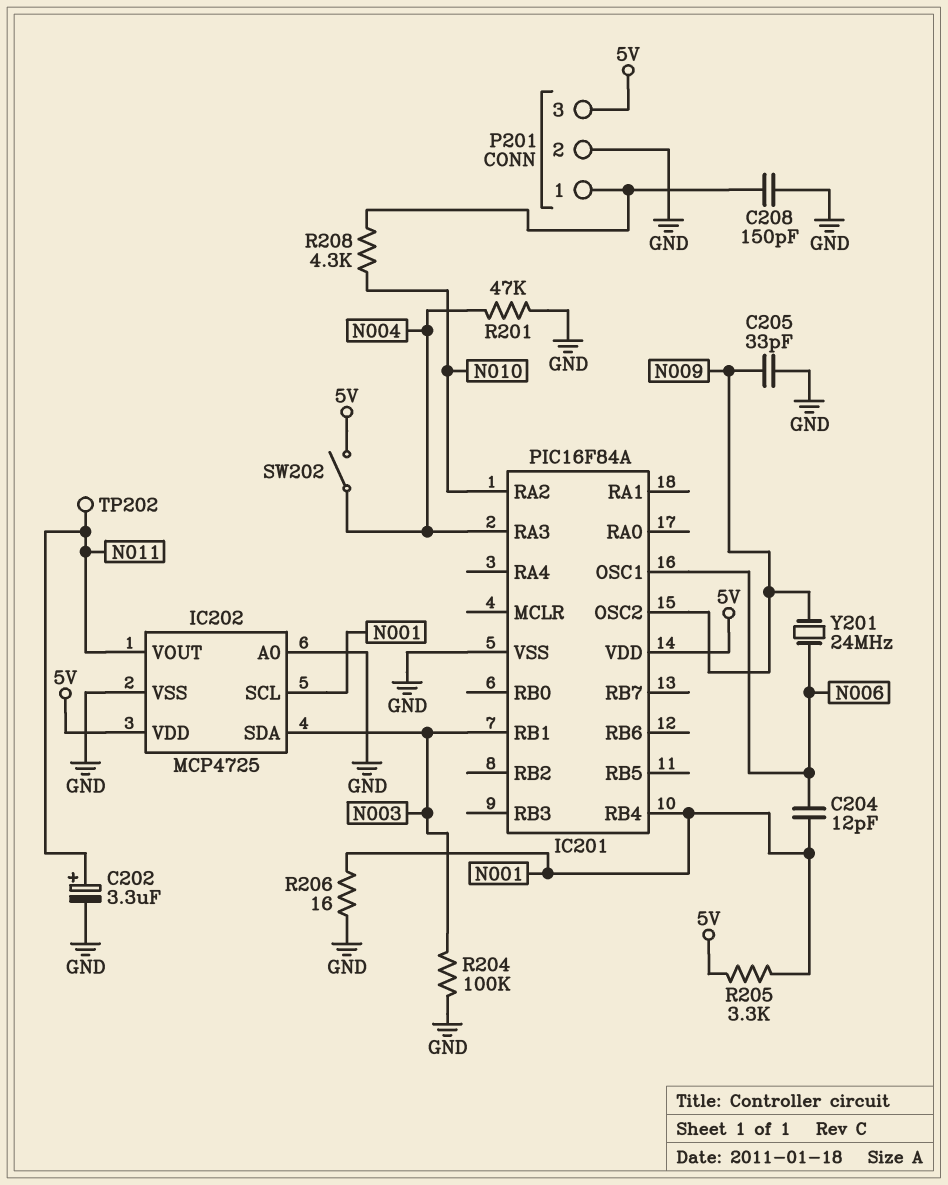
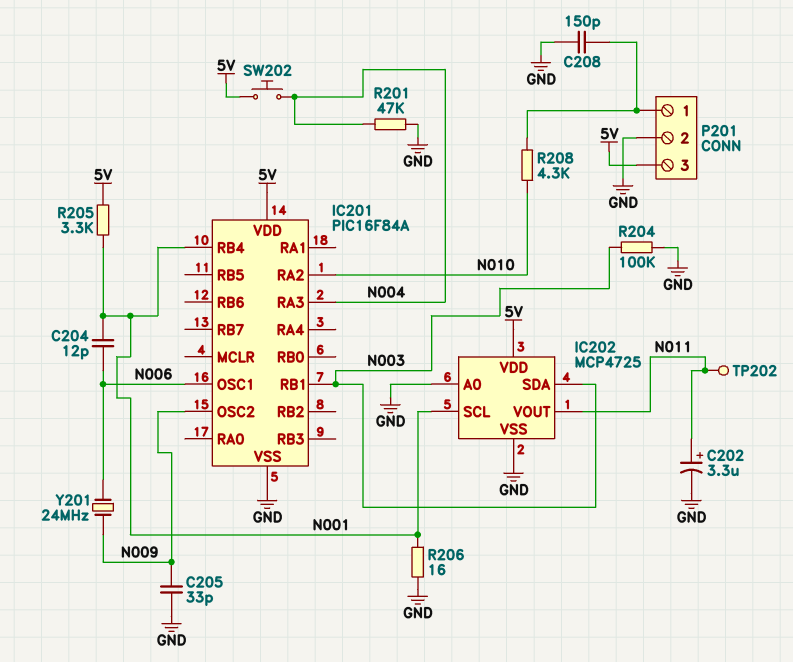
SW202: switch (5V, N004) -> button (5V, N004)

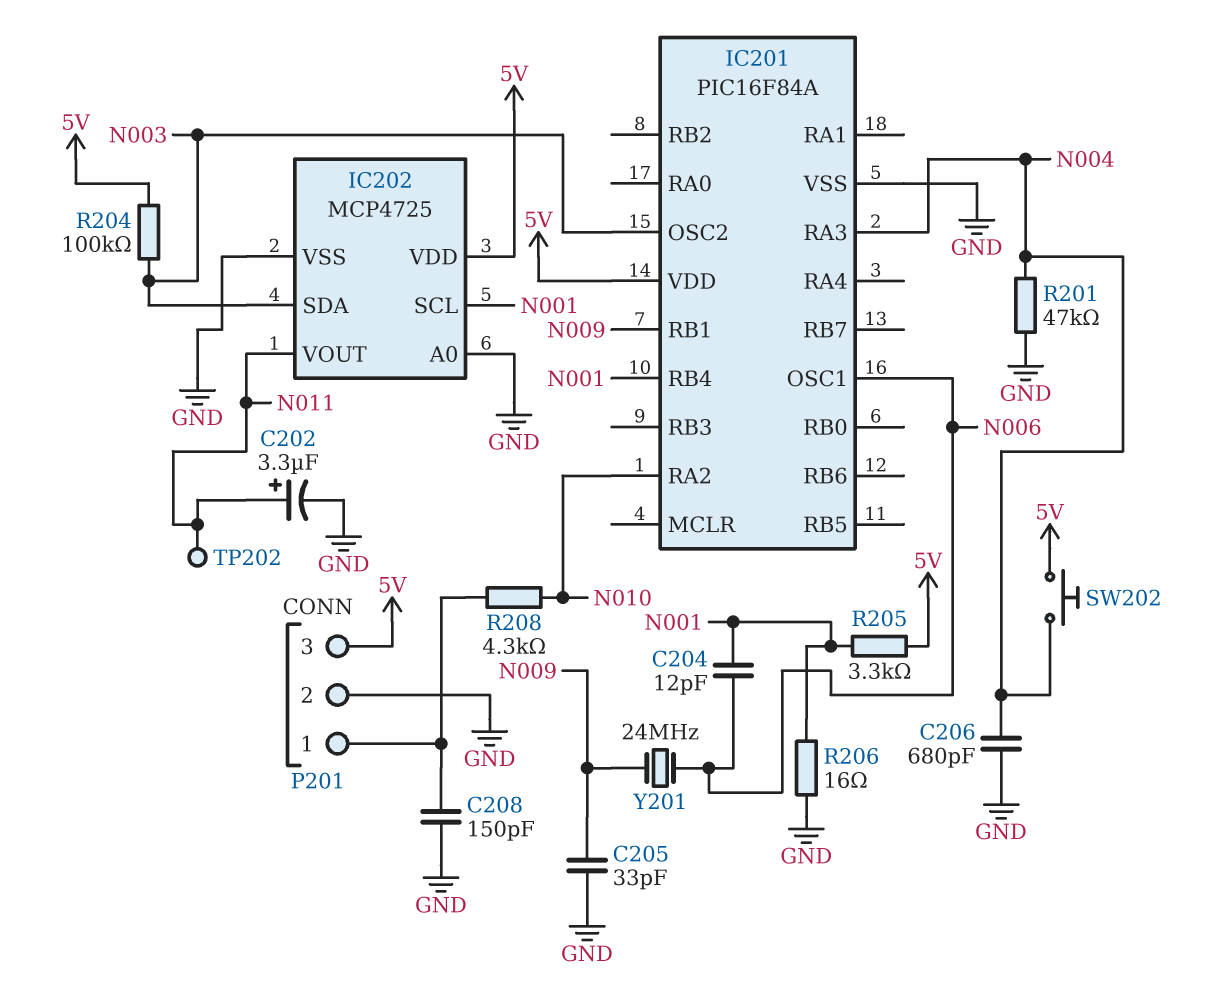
C206: none -> 680pF (GND, N004)
IC201 pin OSC2: N009 -> N003
IC201 pin RB1: N003 -> N009
R204: 100k (GND, N003) -> 100k (5V, N003)

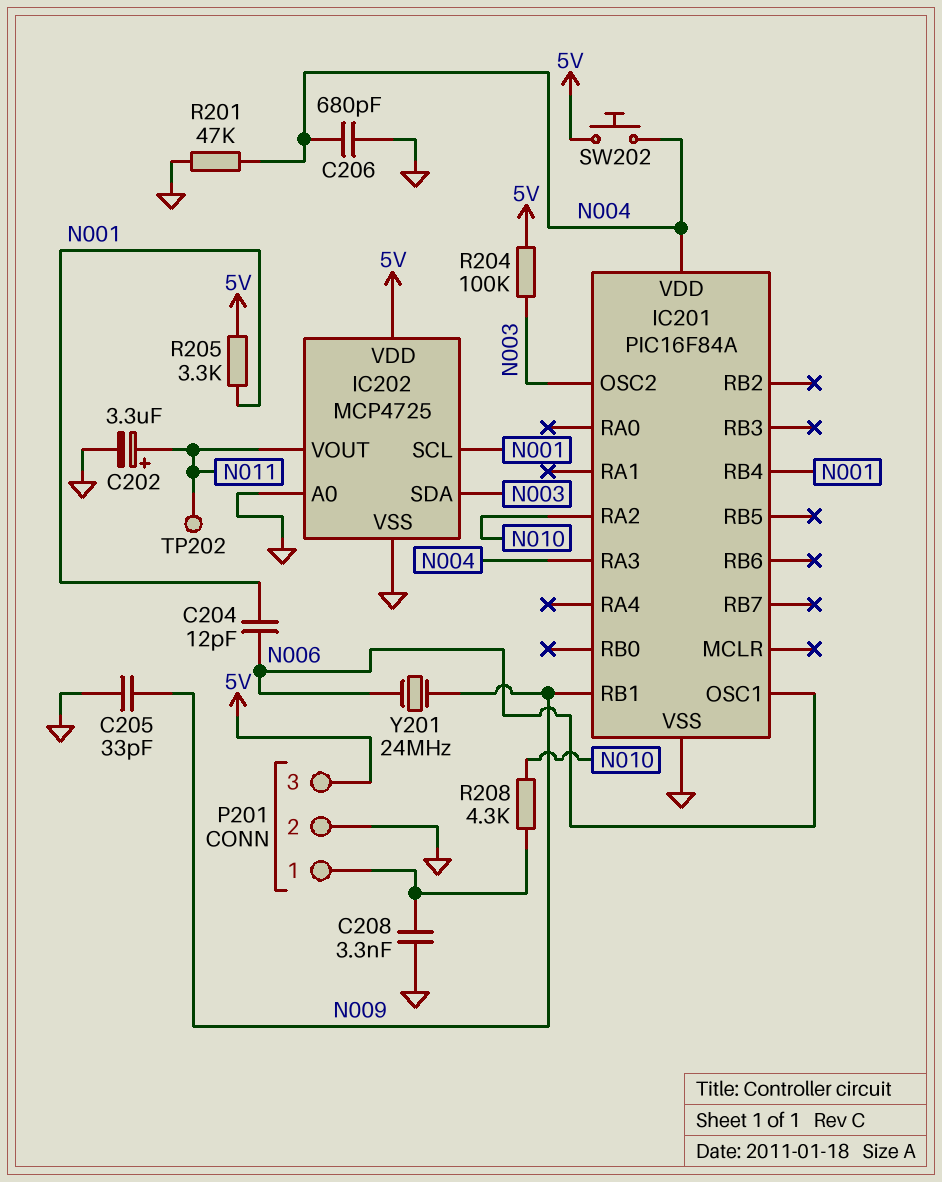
C208: 150pF (GND, P201/1) -> 3.3nF (GND, P201/1)
IC201 pin VDD: 5V -> N004
R206: 16 (GND, N001) -> none

